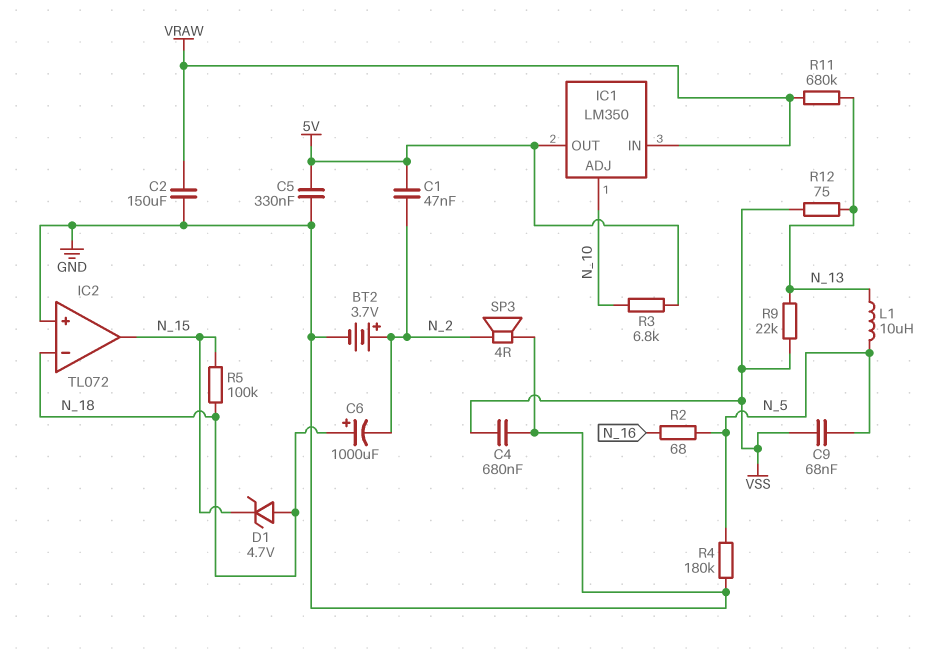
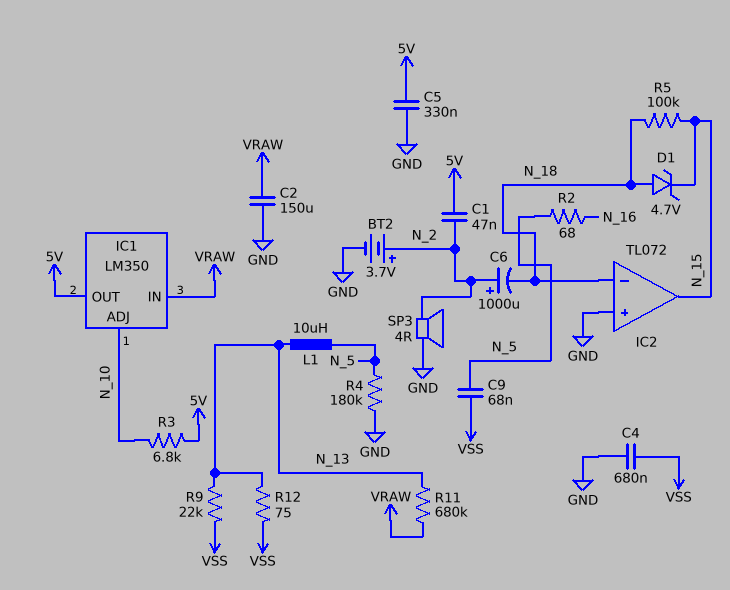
C6: 1000uF (plus N_18, minus N_2) -> 1000uF (plus N_2, minus N_18)

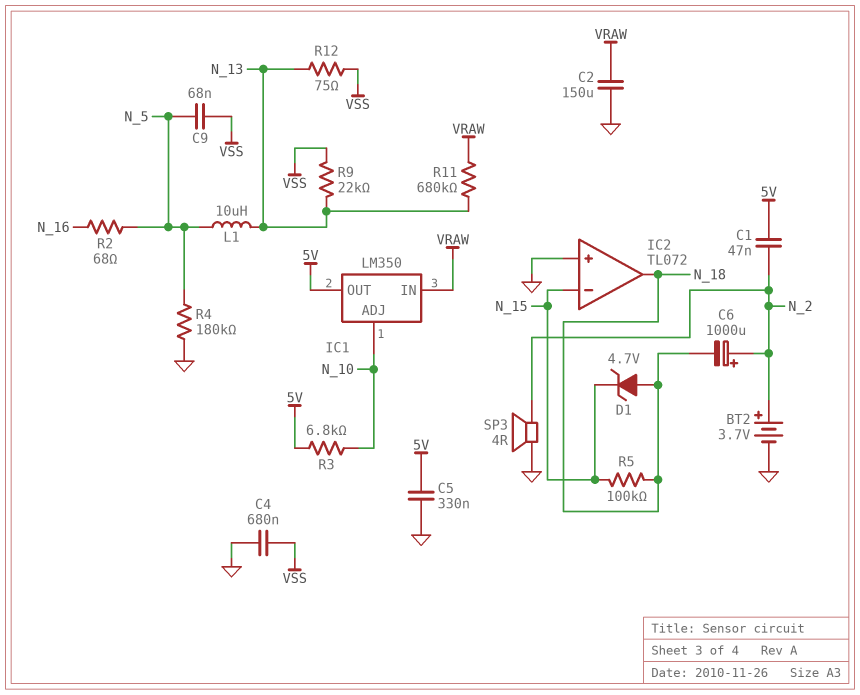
IC2 pin in-: N_18 -> N_15
IC2 pin out: N_15 -> N_18

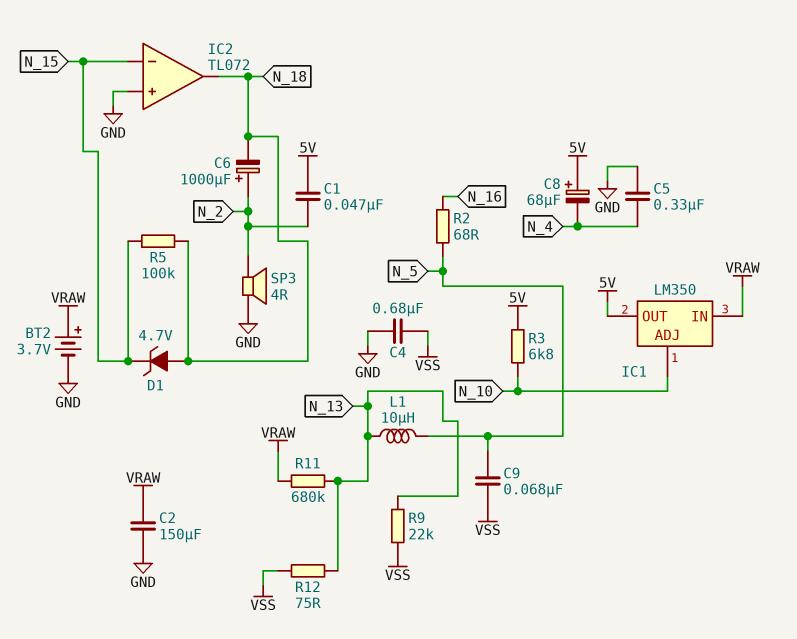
BT2: 3.7V (plus N_2, minus GND) -> 3.7V (plus VRAW, minus GND)
C5: 330nF (5V, GND) -> 330nF (GND, N_4)
C8: none -> 68uF (plus 5V, minus N_4)
R4: 180k (GND, N_5) -> none

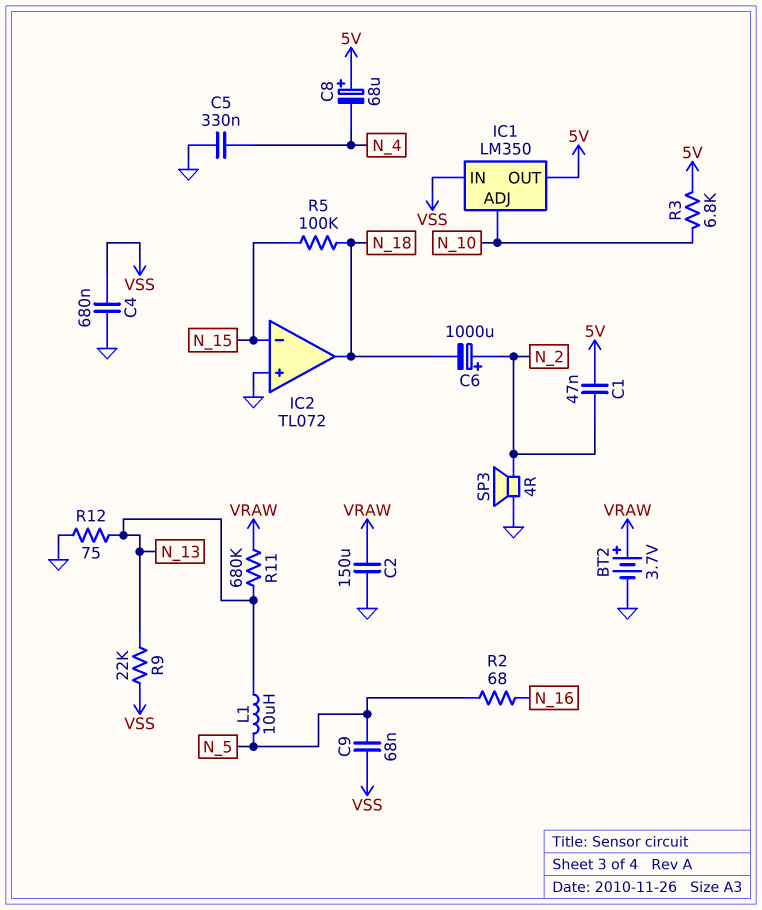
D1: zener 4.7V (A N_18, K N_15) -> none
IC1 pin IN: VRAW -> VSS
R12: 75 (N_13, VSS) -> 75 (GND, N_13)

